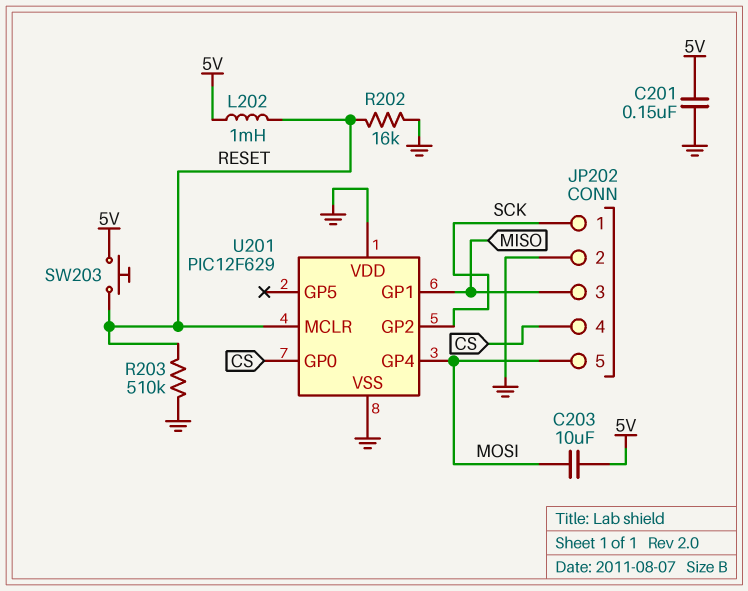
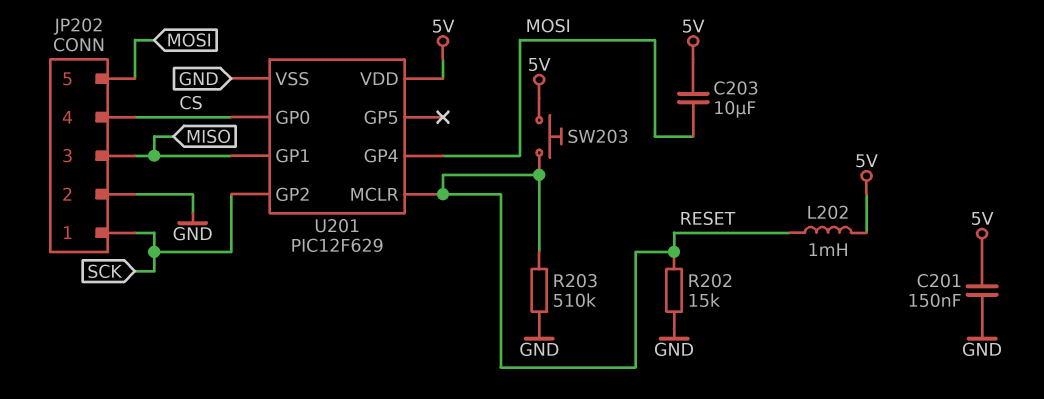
R202: 16k (GND, RESET) -> 15k (GND, RESET)
U201 pin VDD: GND -> 5V

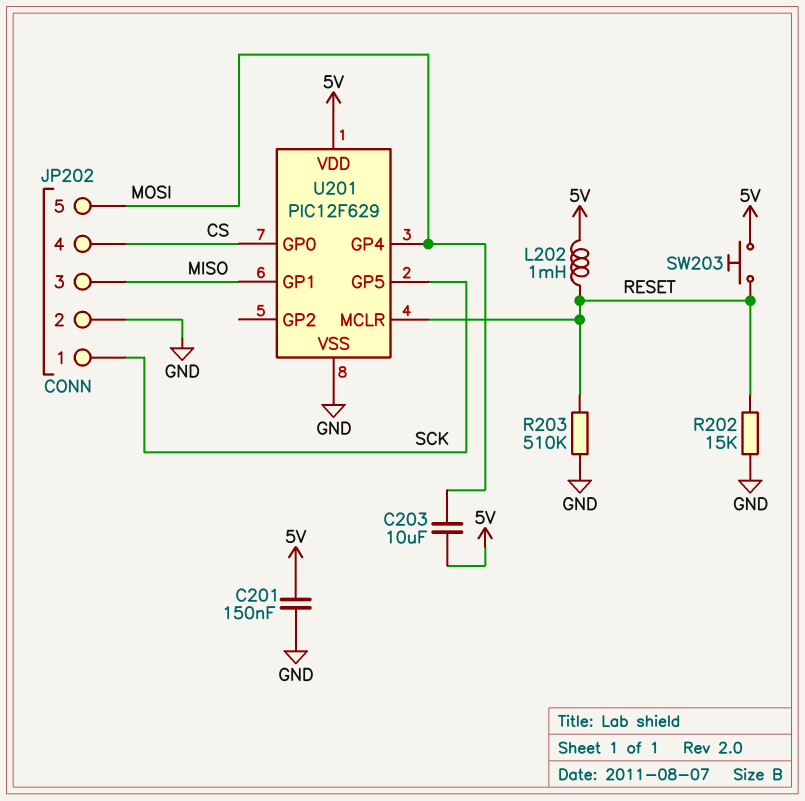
U201 pin GP2: SCK -> none
U201 pin GP5: none -> SCK

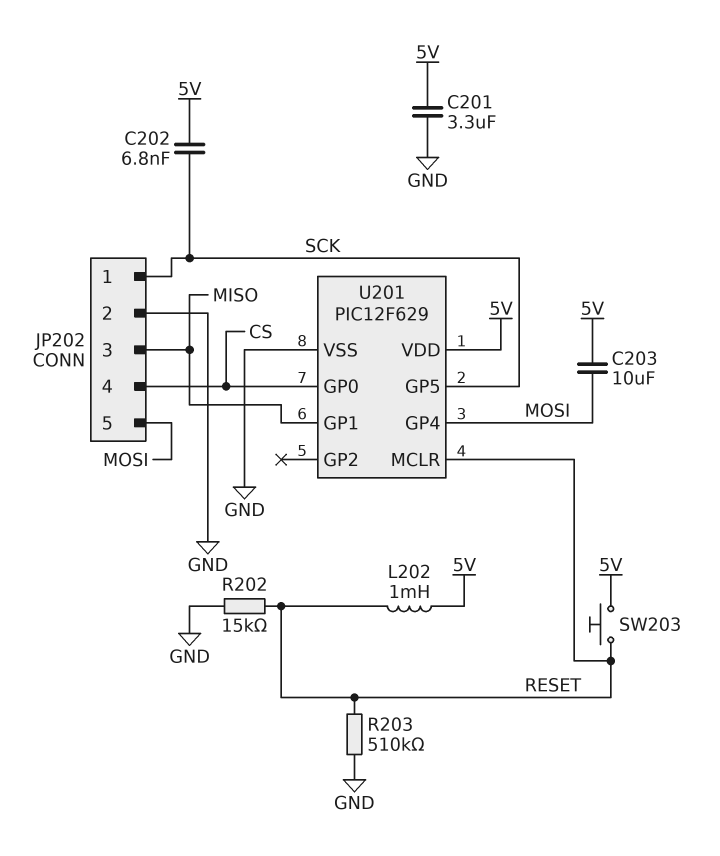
C201: 150nF (5V, GND) -> 3.3uF (5V, GND)
C202: none -> 6.8nF (5V, SCK)

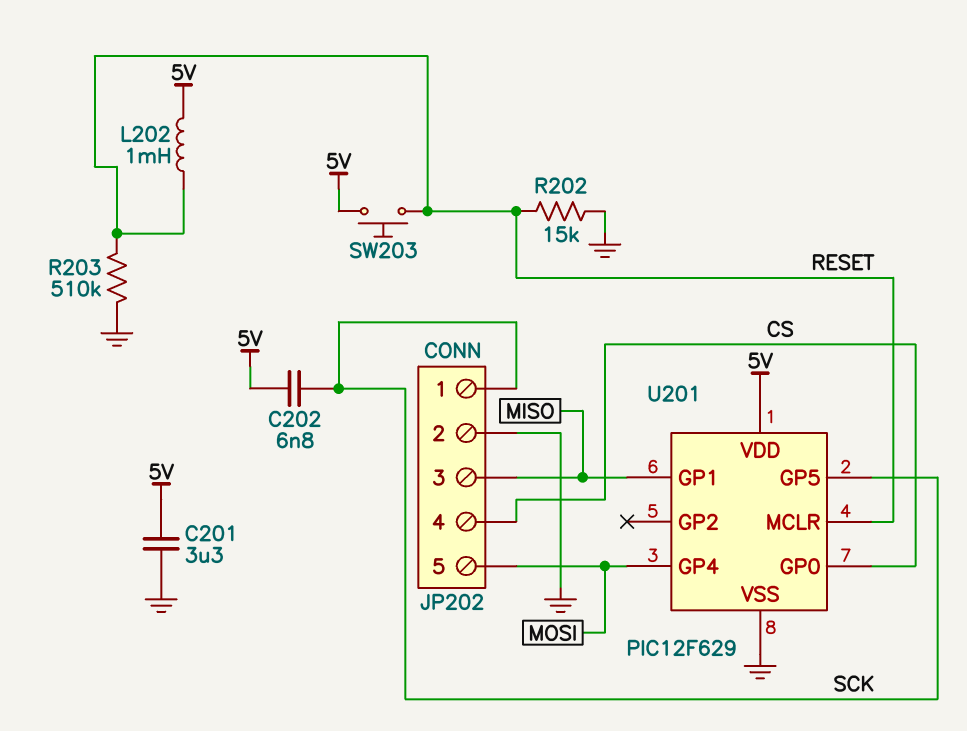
C203: 10uF (5V, MOSI) -> none

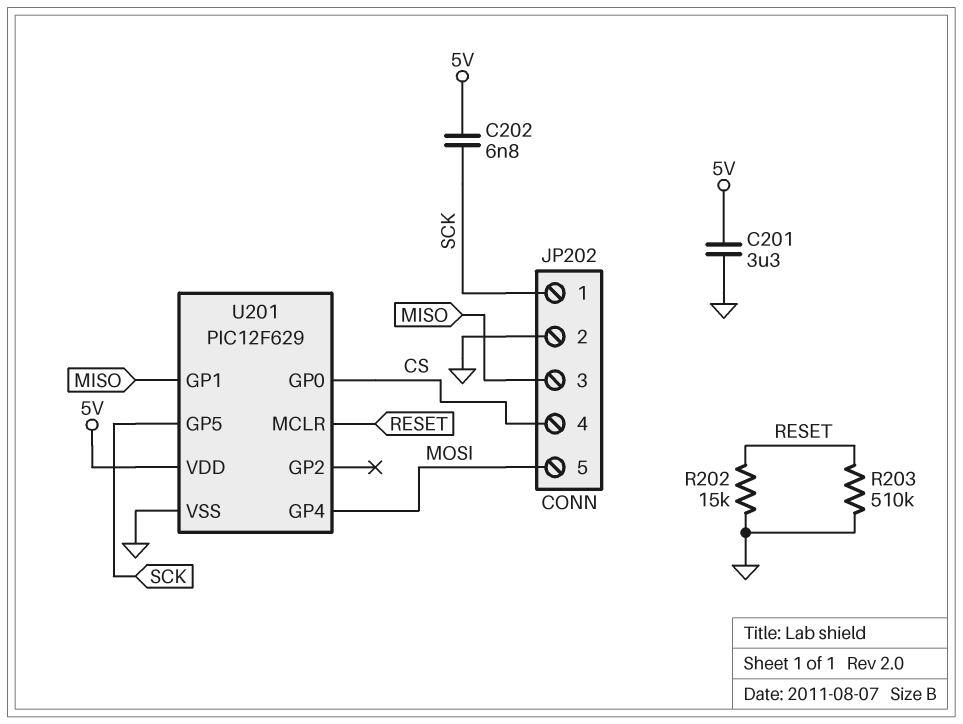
L202: 1mH (5V, RESET) -> none
SW203: button (5V, RESET) -> none

